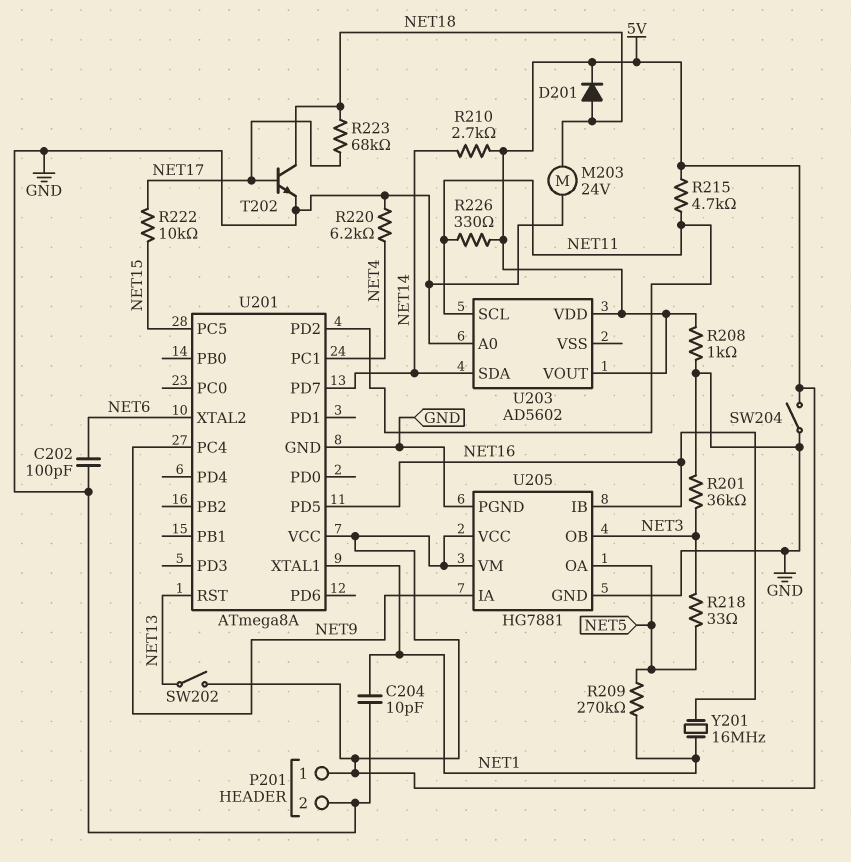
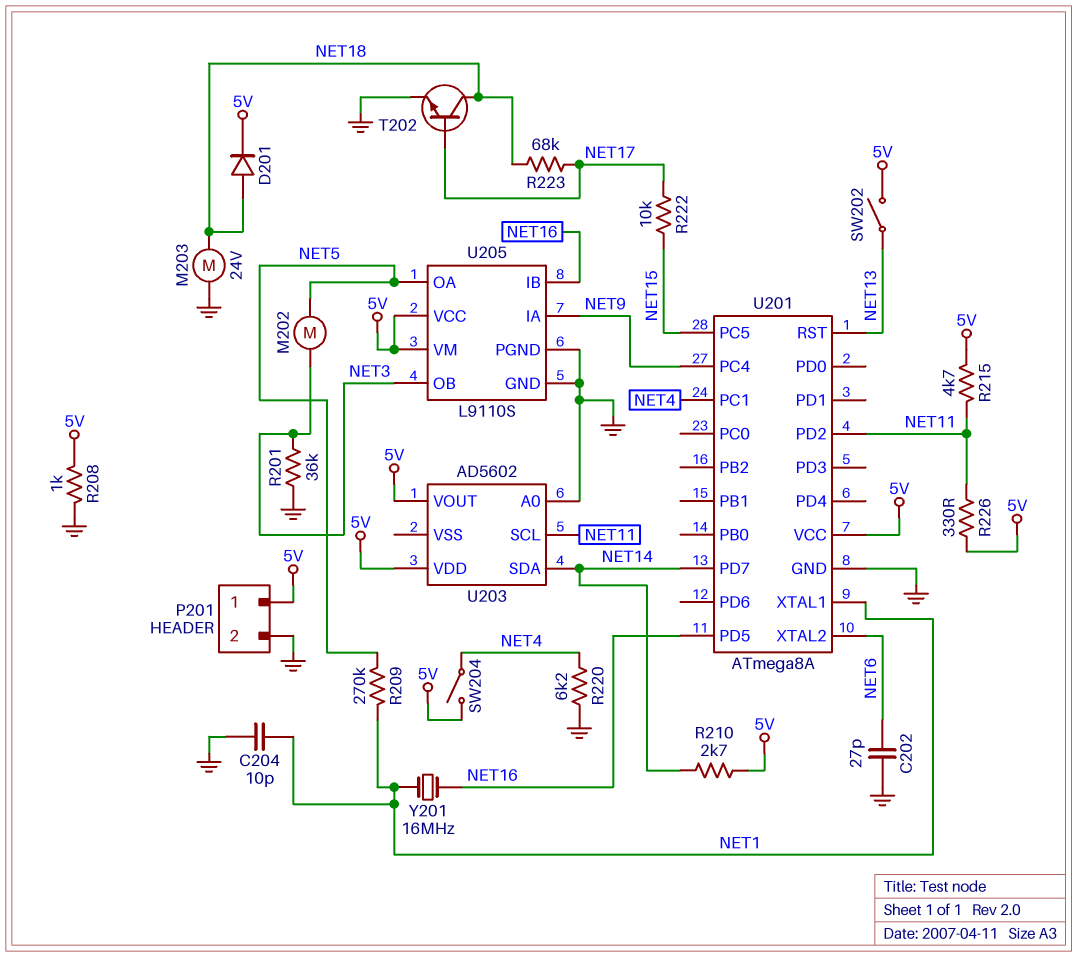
C202: 100pF (GND, NET6) -> 27pF (GND, NET6)
M202: none -> motor (NET3, NET5)
R218: 33 (NET3, NET5) -> none
SW204: switch (5V, GND) -> switch (5V, NET4)
U205: HG7881 -> L9110S

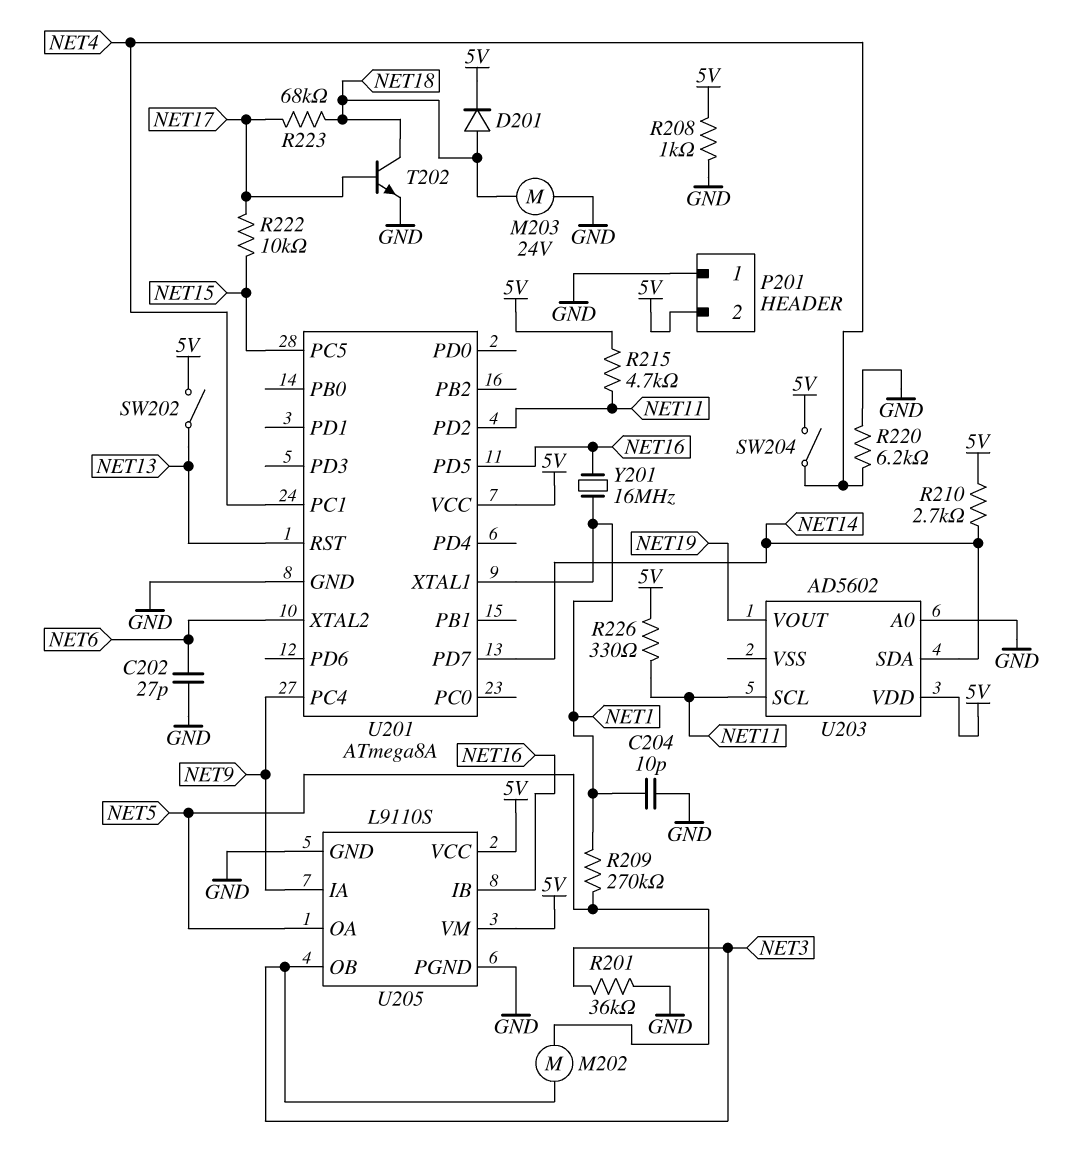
P201 pin 1: 5V -> GND
P201 pin 2: GND -> 5V
U203 pin VOUT: 5V -> NET19

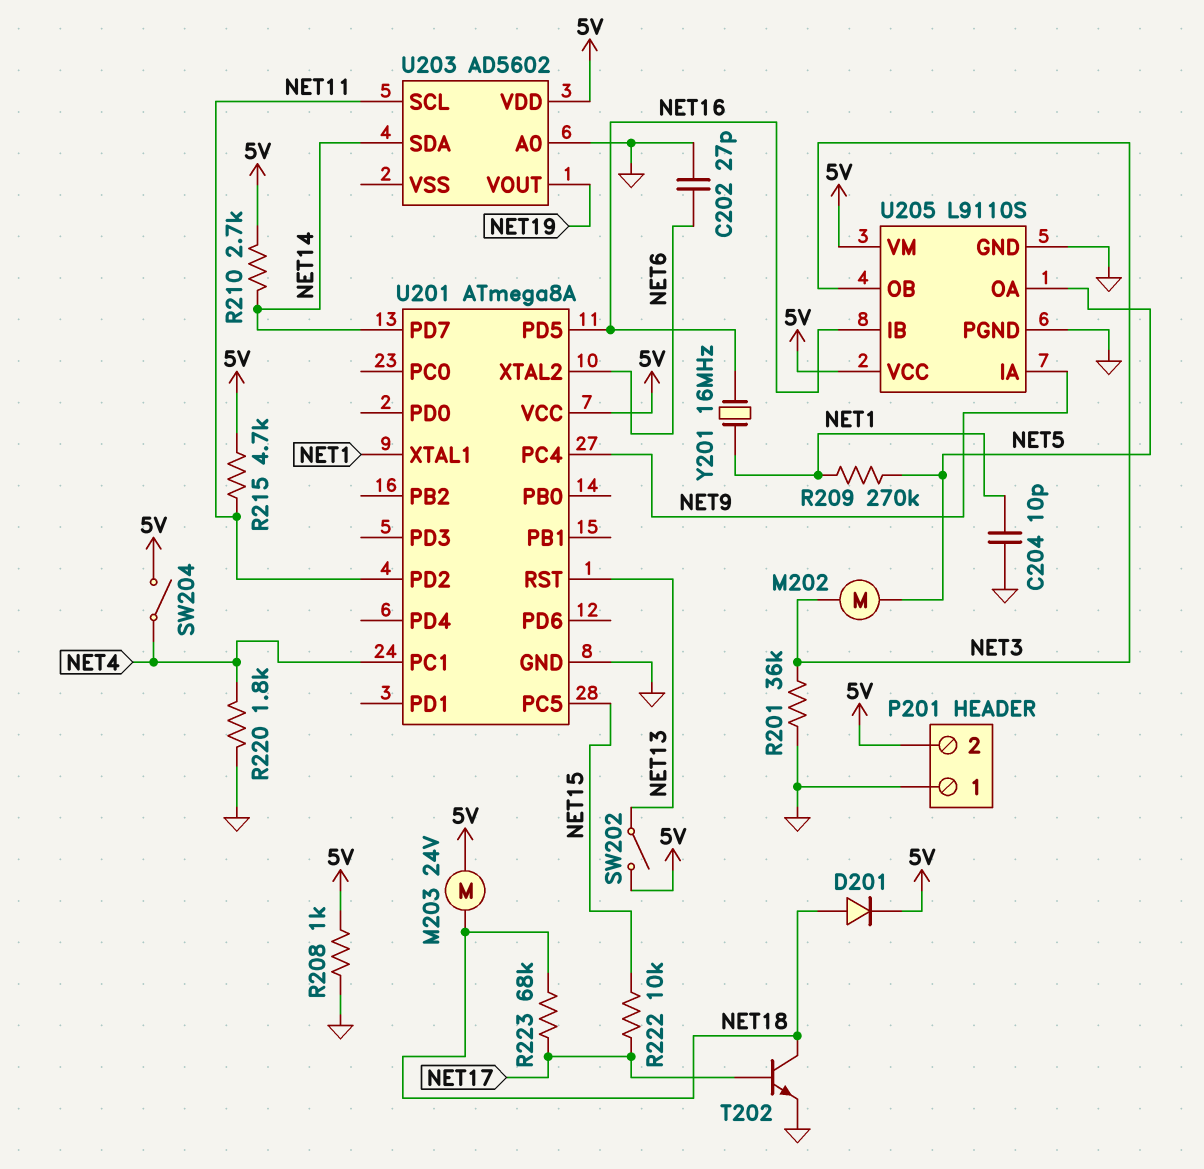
M203: motor 24V (GND, NET18) -> motor 24V (5V, NET18)
R220: 6.2k (GND, NET4) -> 1.8k (GND, NET4)
R226: 330 (5V, NET11) -> none

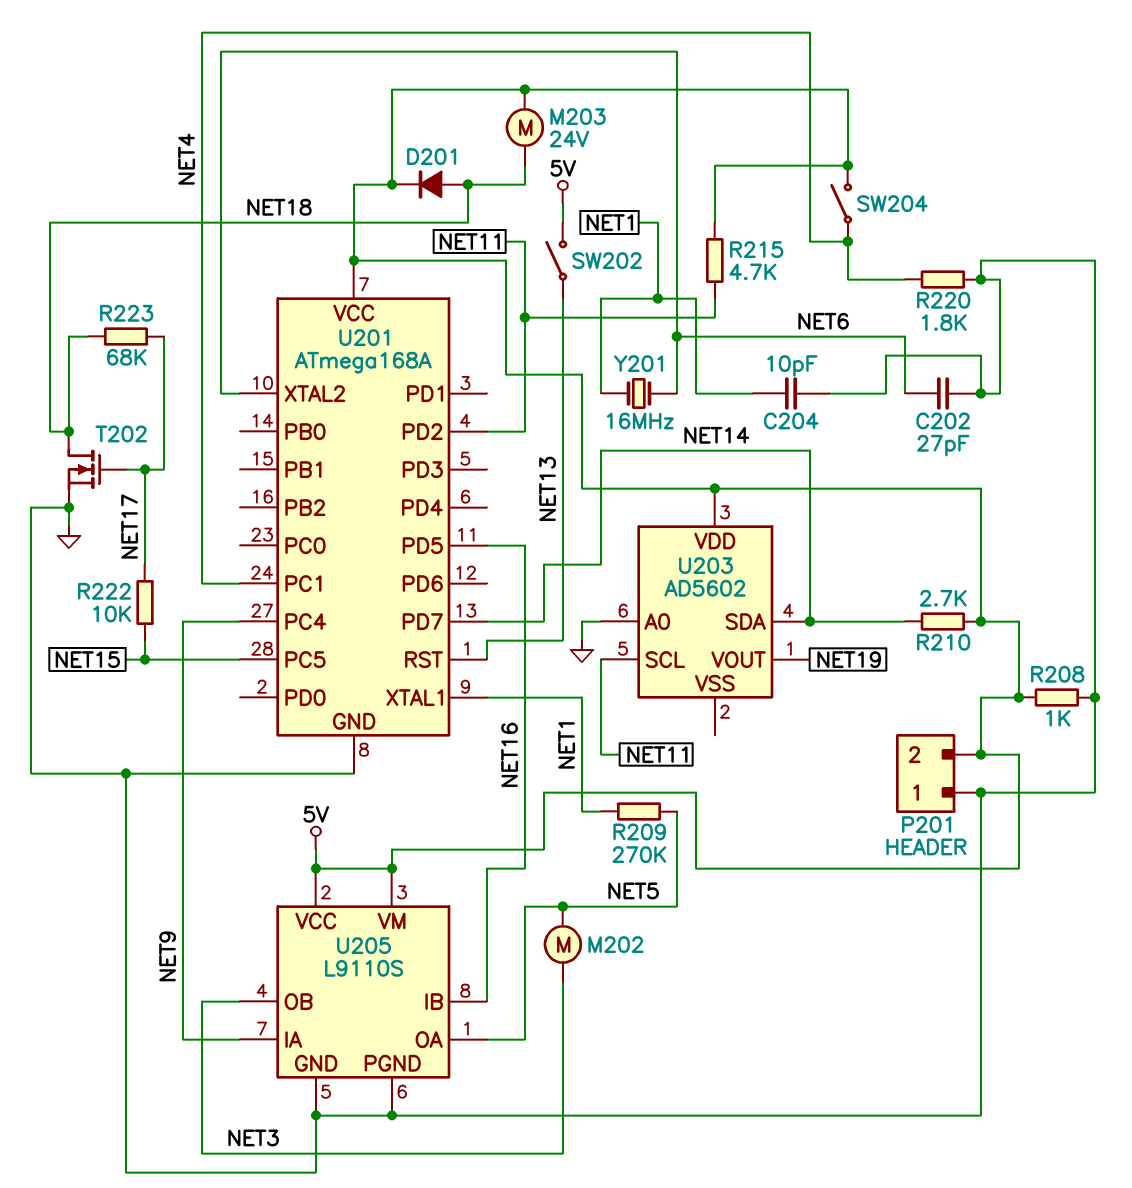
R201: 36k (GND, NET3) -> none
T202: NPN (B NET17, C NET18, E GND) -> NMOS (G NET17, D NET18, S GND)
U201: ATmega8A -> ATmega168A
Y201: 16MHz (NET1, NET16) -> 16MHz (NET1, NET6)

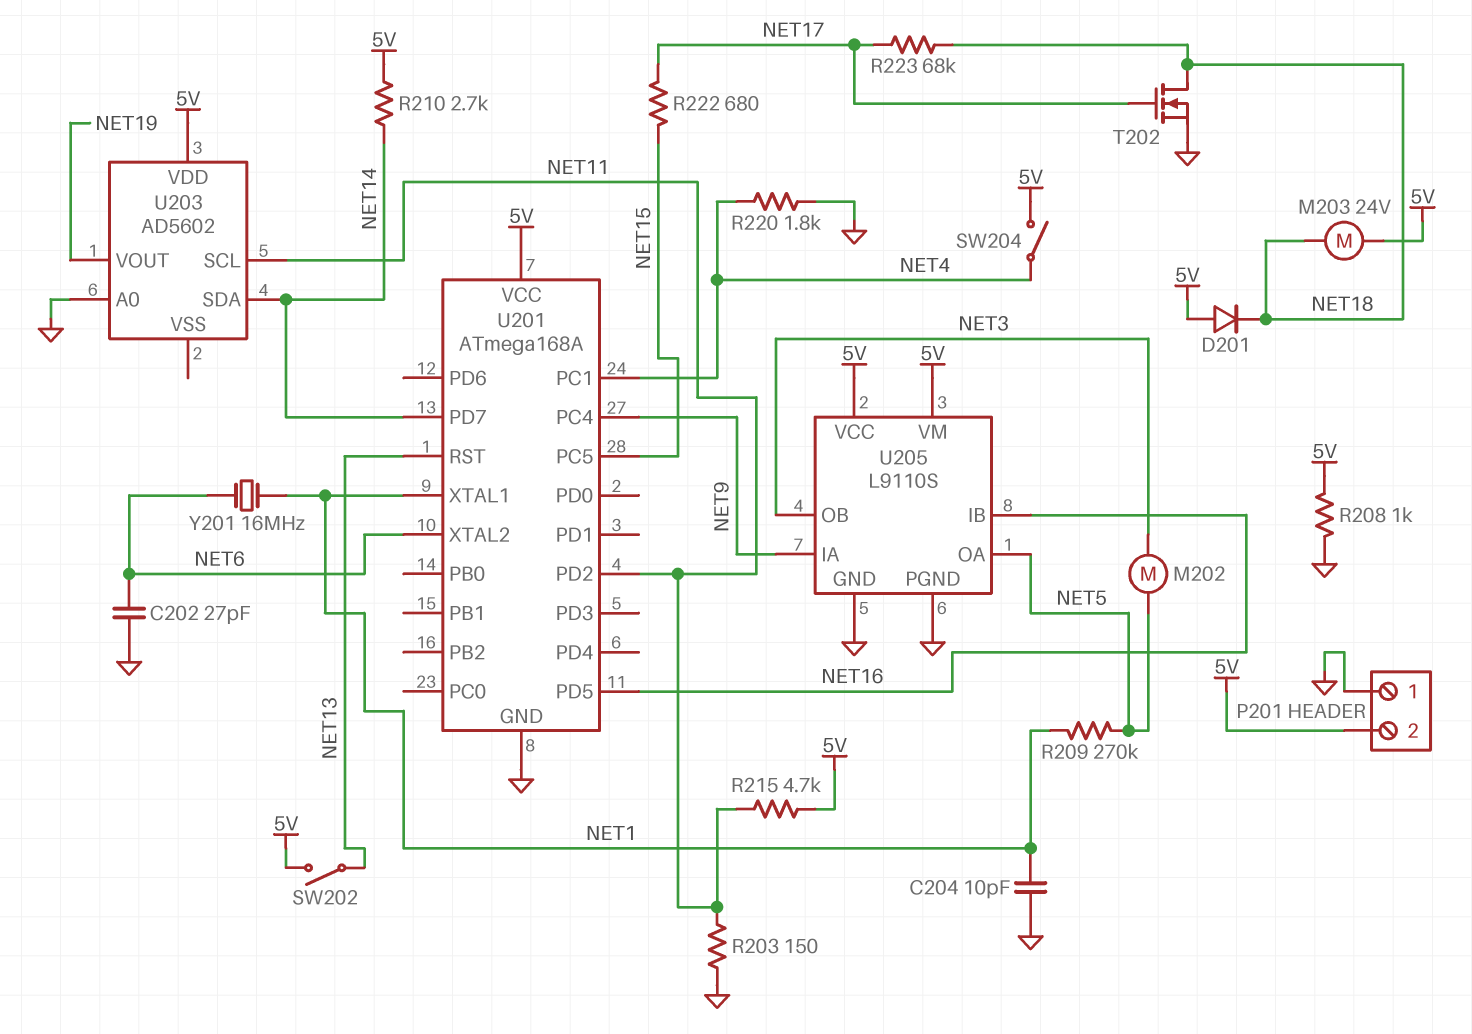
D201: diode (A NET18, K 5V) -> diode (A 5V, K NET18)
R203: none -> 150 (GND, NET11)
R222: 10k (NET15, NET17) -> 680 (NET15, NET17)

